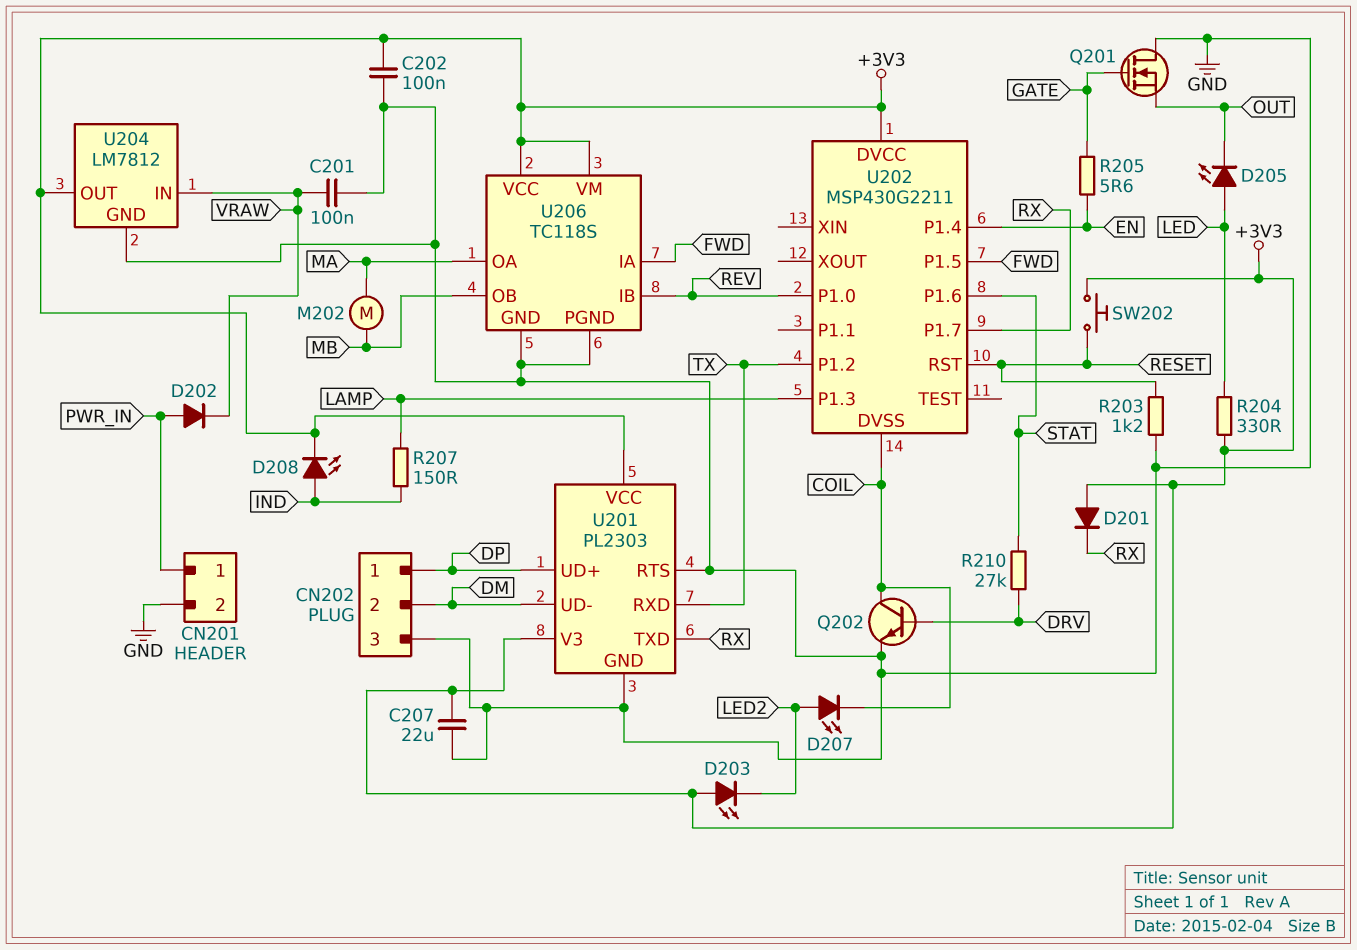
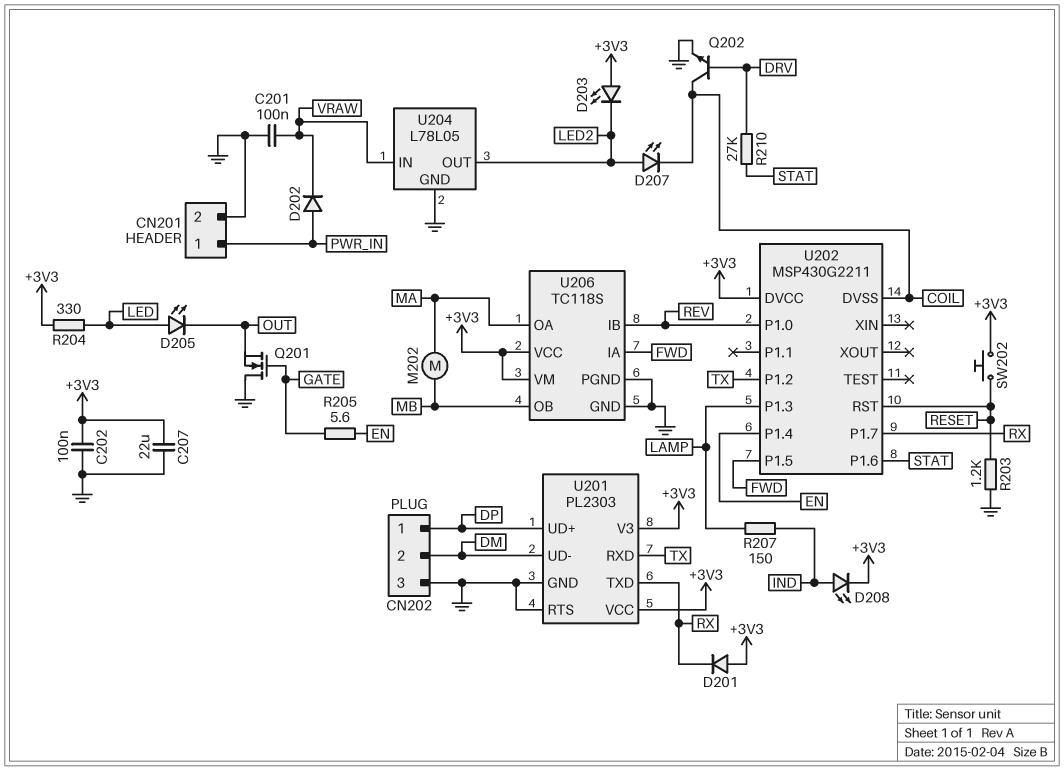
U204: LM7812 -> L78L05
U204 pin OUT: +3V3 -> LED2

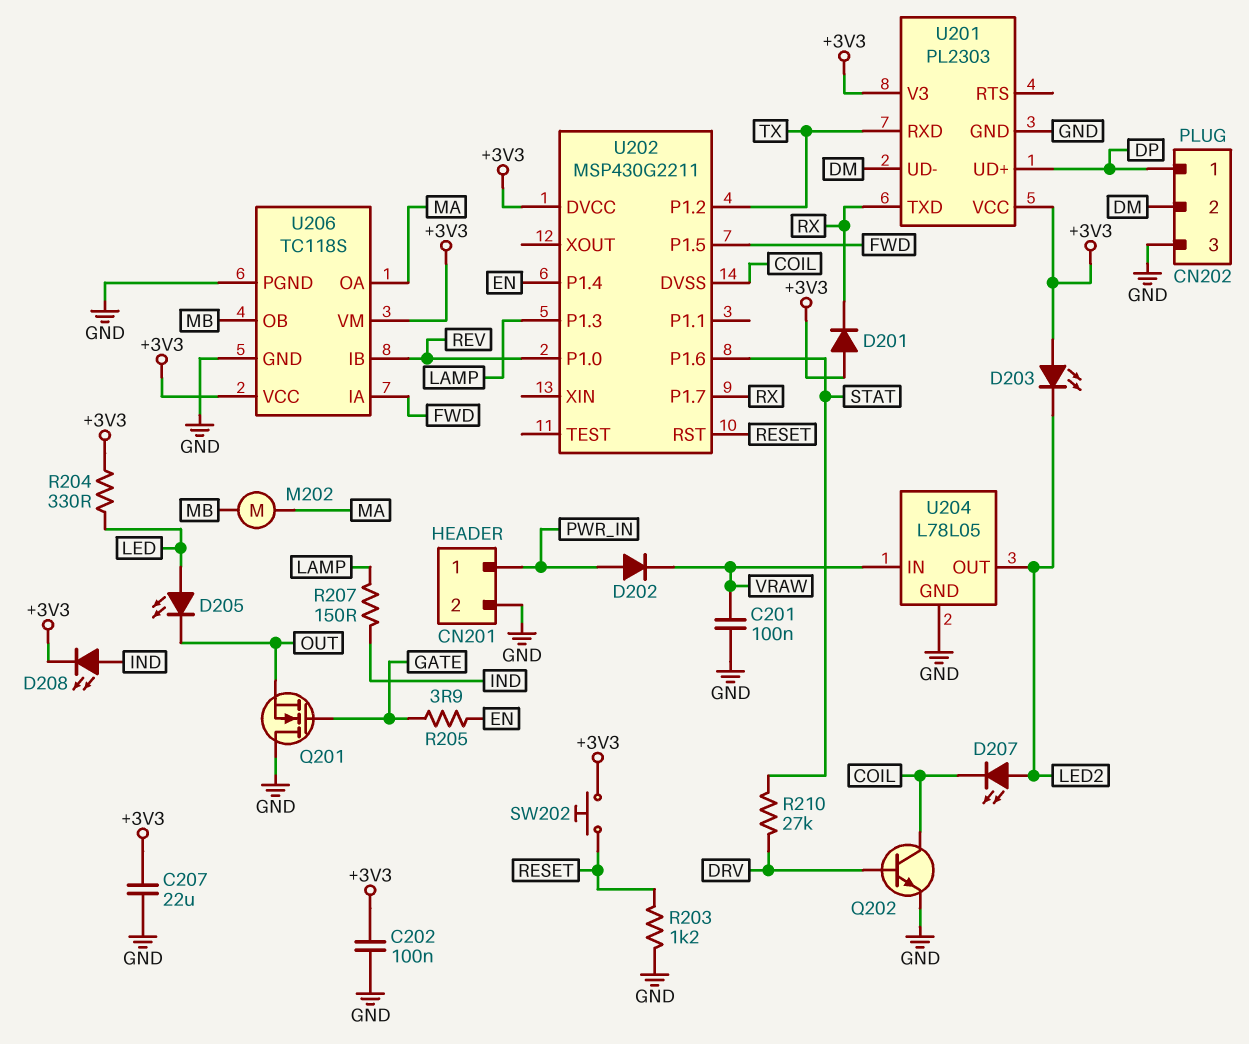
R205: 5.6 (EN, GATE) -> 3.9 (EN, GATE)
U201 pin RTS: GND -> none

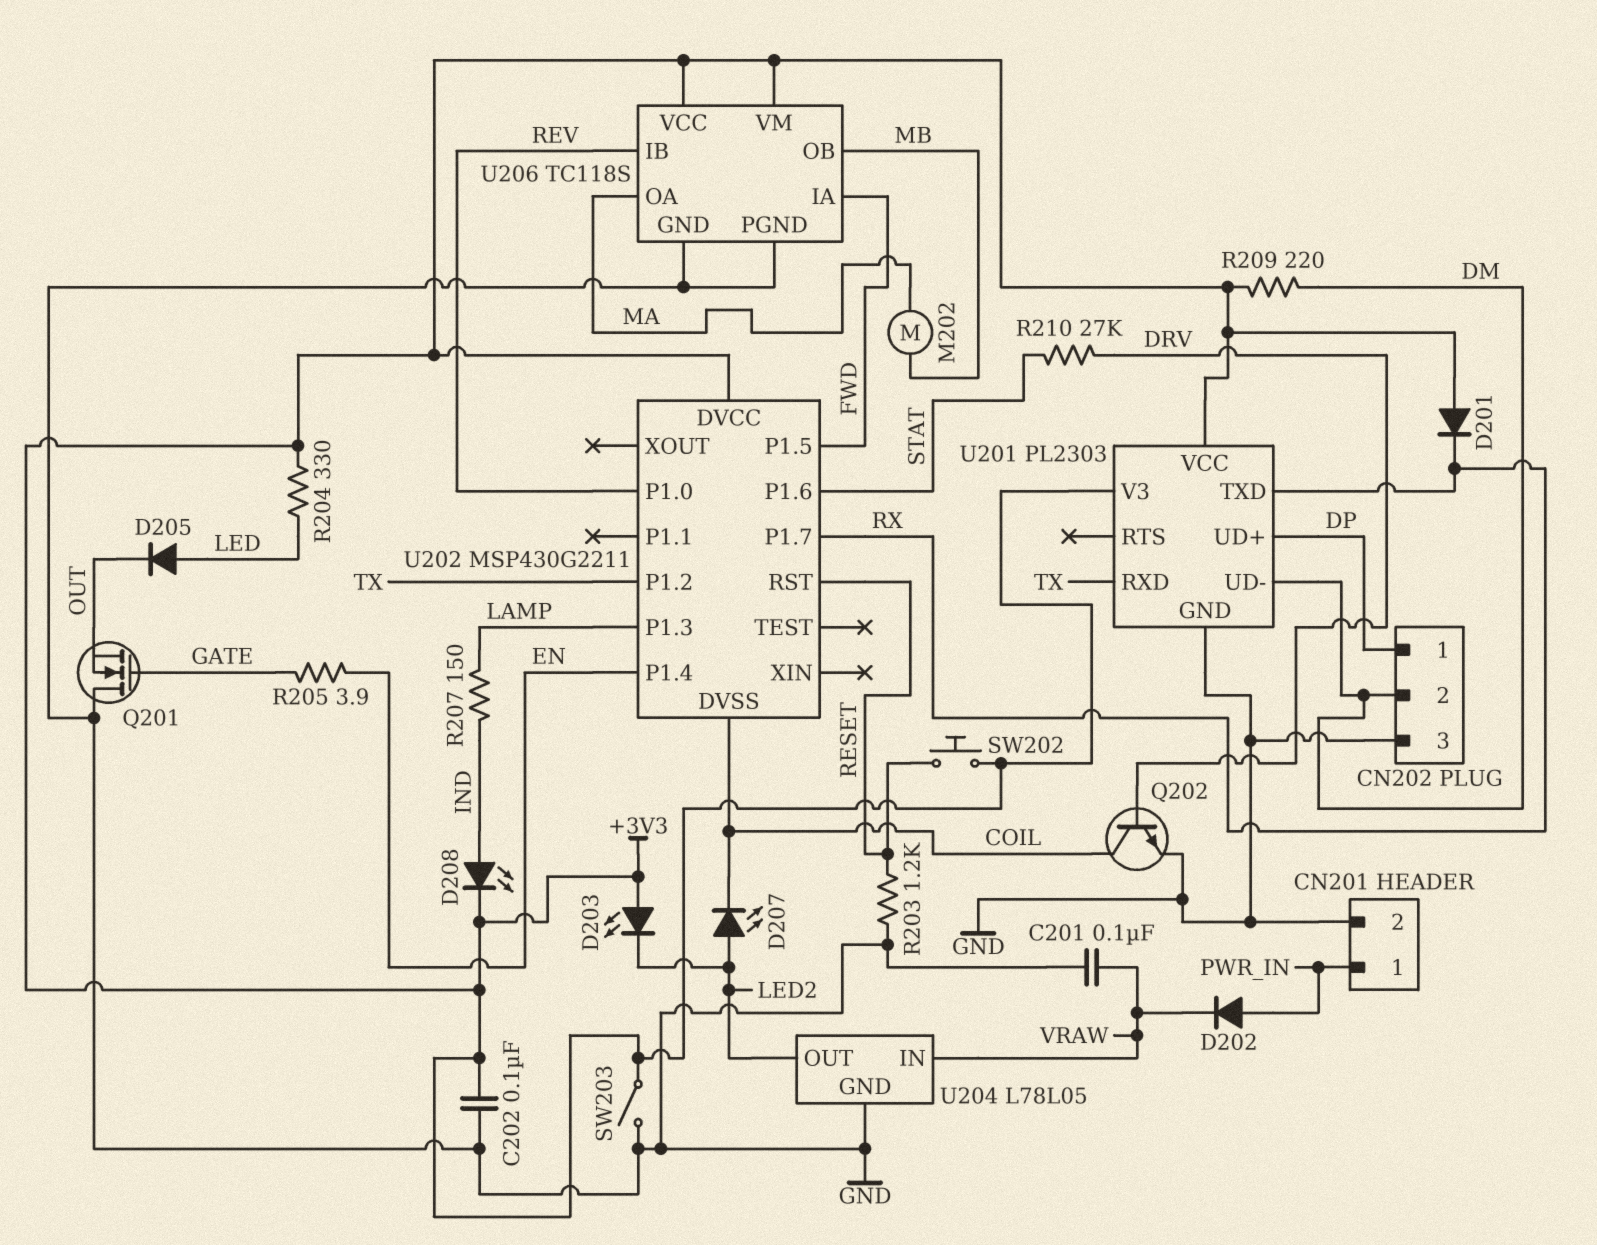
C207: 22uF (+3V3, GND) -> none
D205: LED (A LED, K OUT) -> diode (A LED, K OUT)
R209: none -> 220 (+3V3, DM)
SW203: none -> switch (+3V3, GND)

